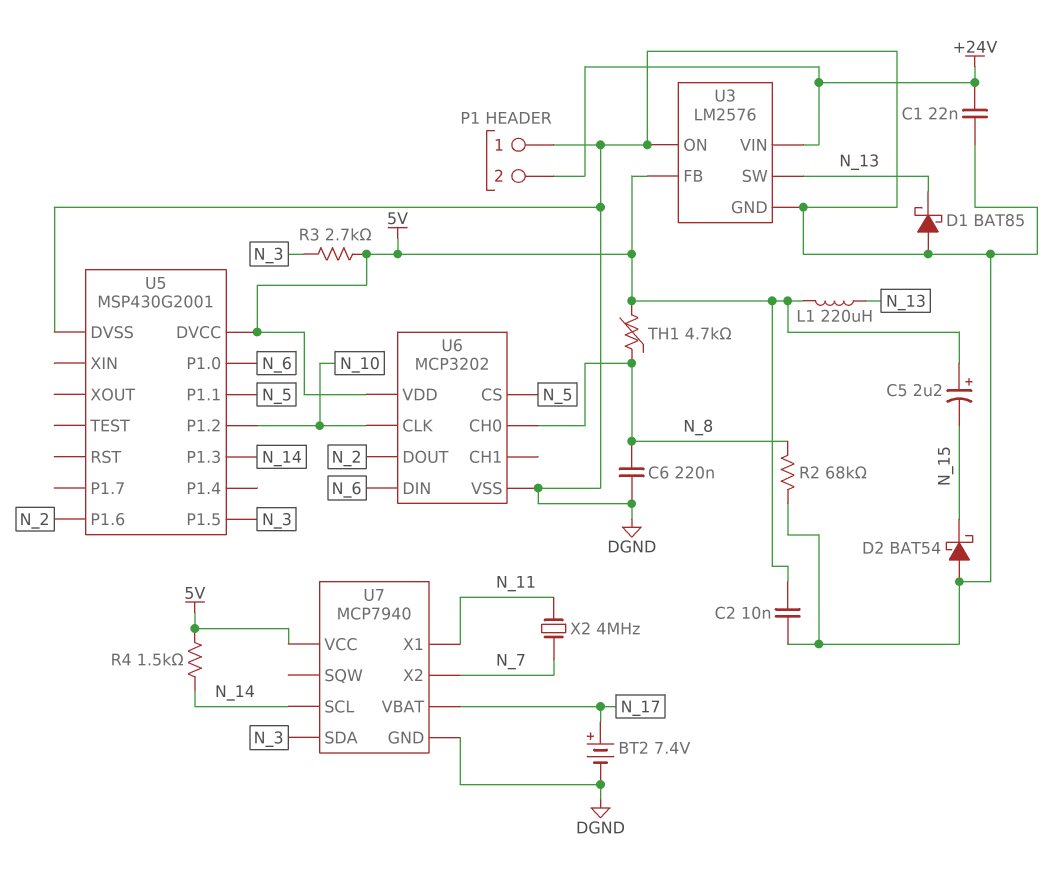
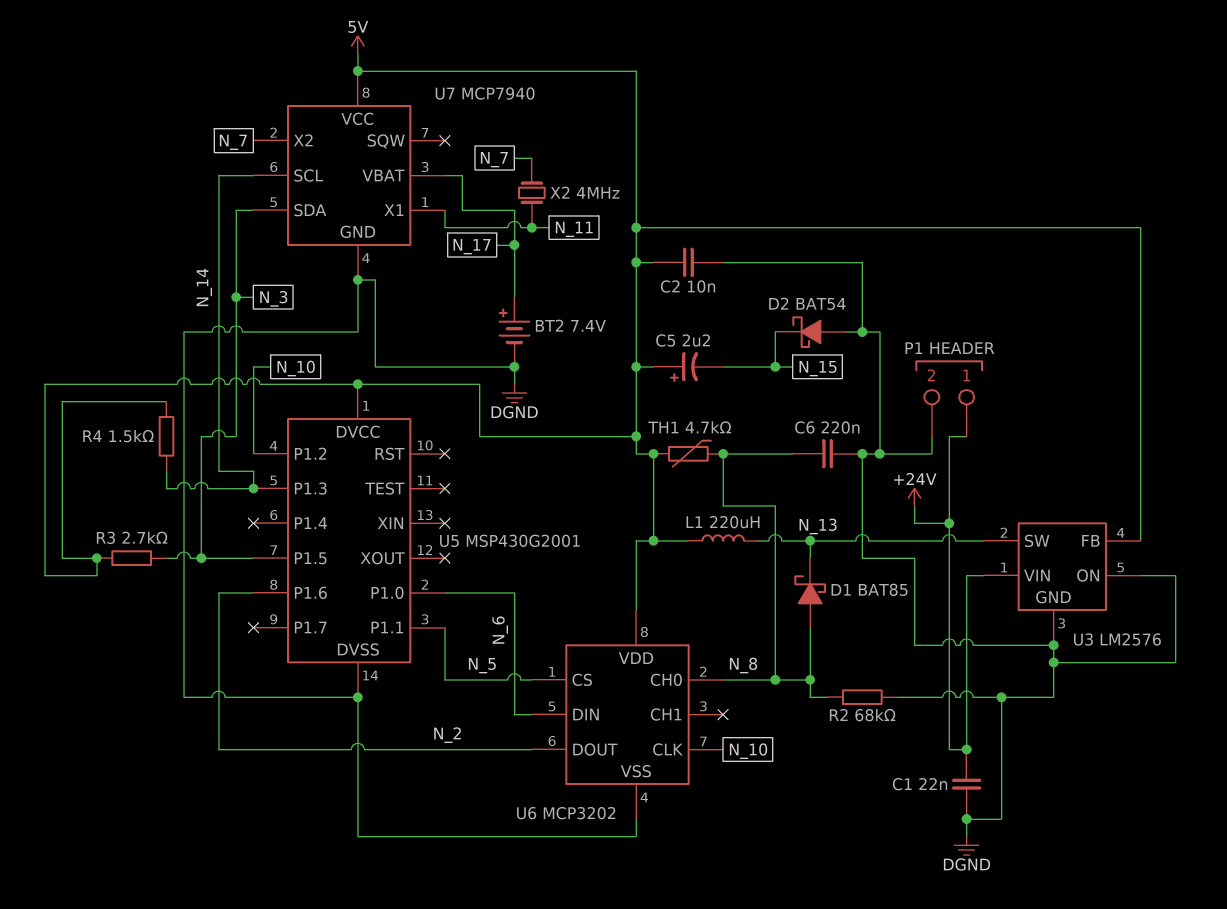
D1: schottky BAT85 (A DGND, K N_13) -> schottky BAT85 (A N_8, K N_13)
P1 pin 1: DGND -> +24V
P1 pin 2: +24V -> DGND

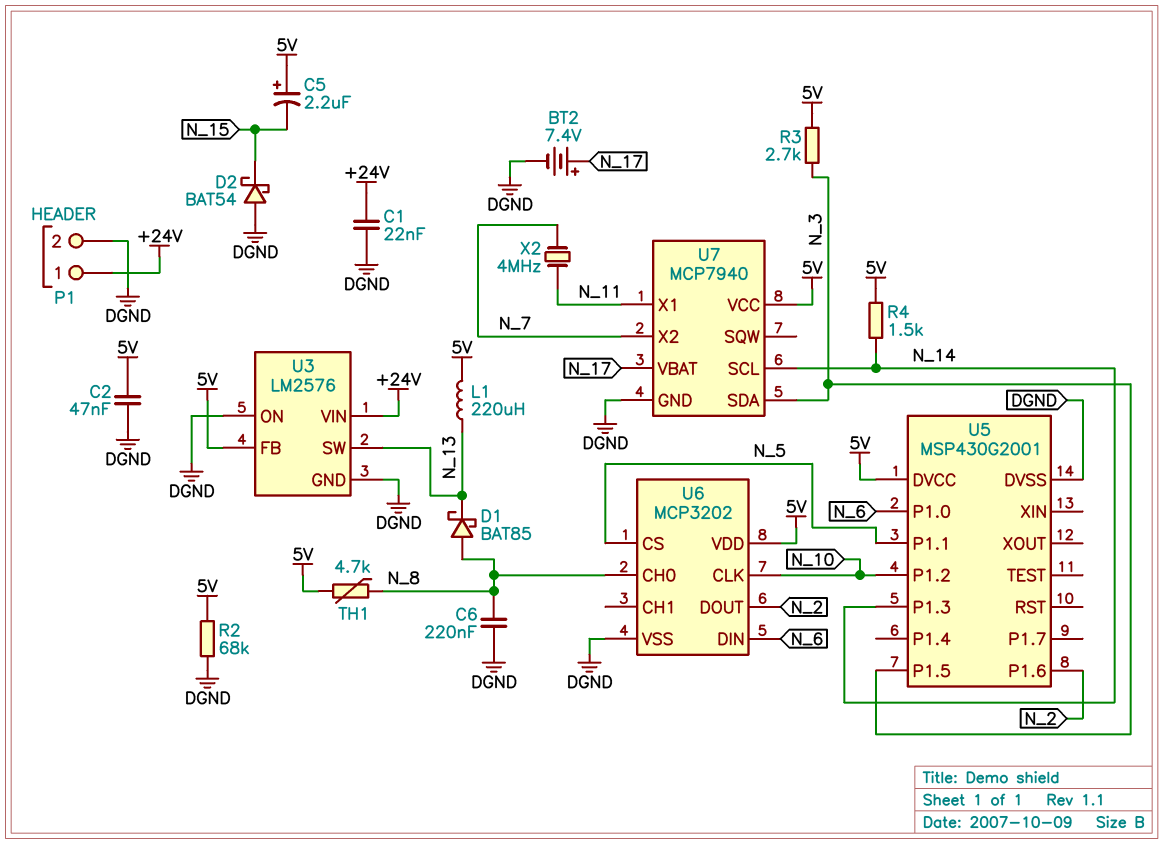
C2: 10nF (5V, DGND) -> 47nF (5V, DGND)
R2: 68k (DGND, N_8) -> 68k (5V, DGND)

